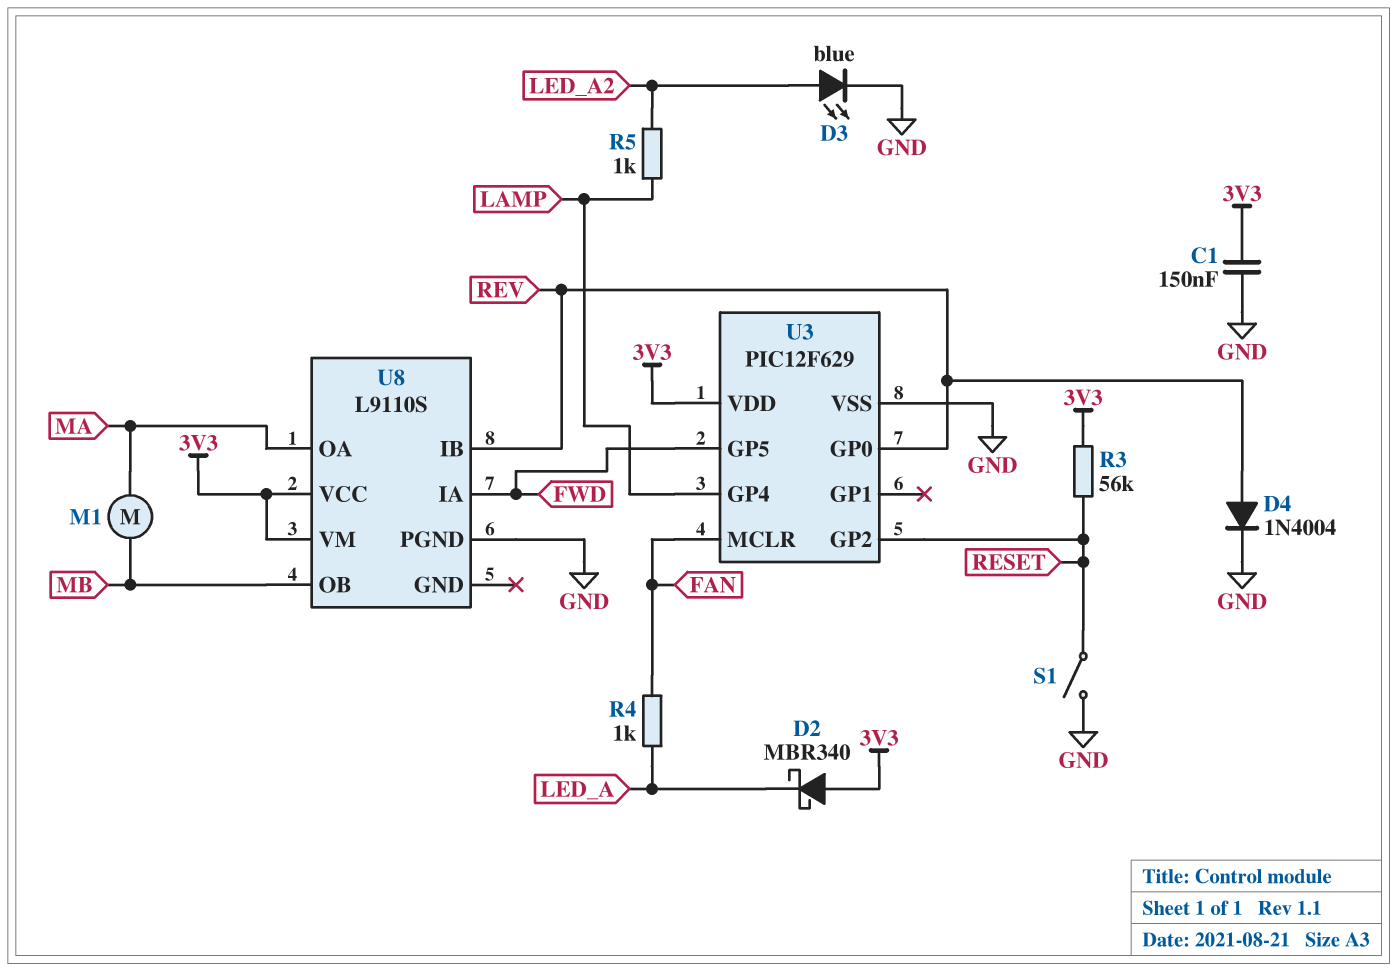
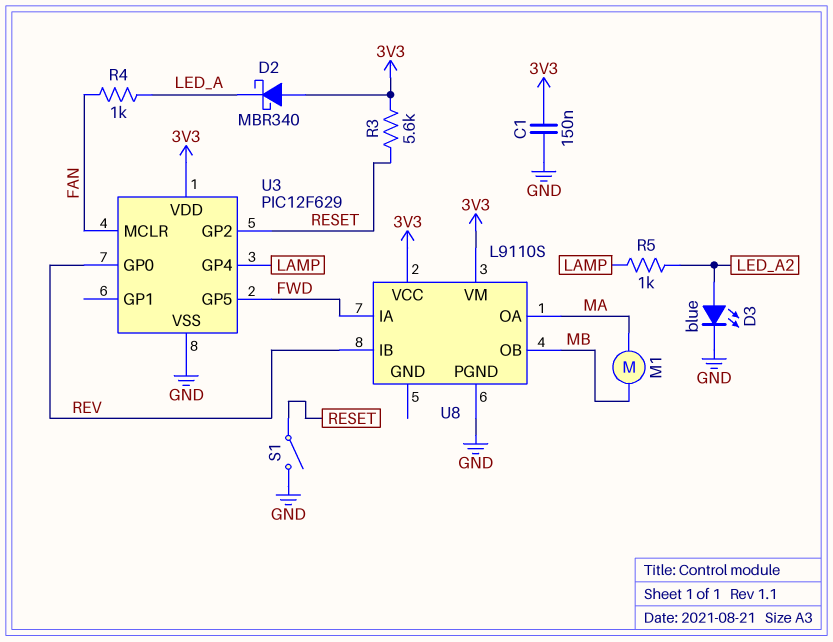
D4: diode 1N4004 (A REV, K GND) -> none
R3: 56k (3V3, RESET) -> 5.6k (3V3, RESET)

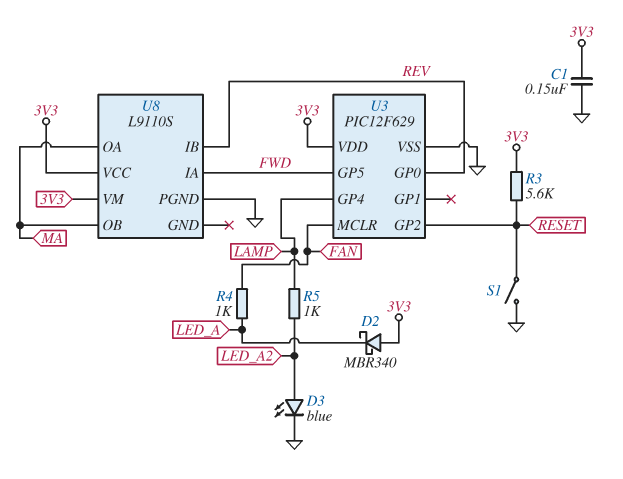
M1: motor (MA, MB) -> none
U8 pin OB: MB -> MA

